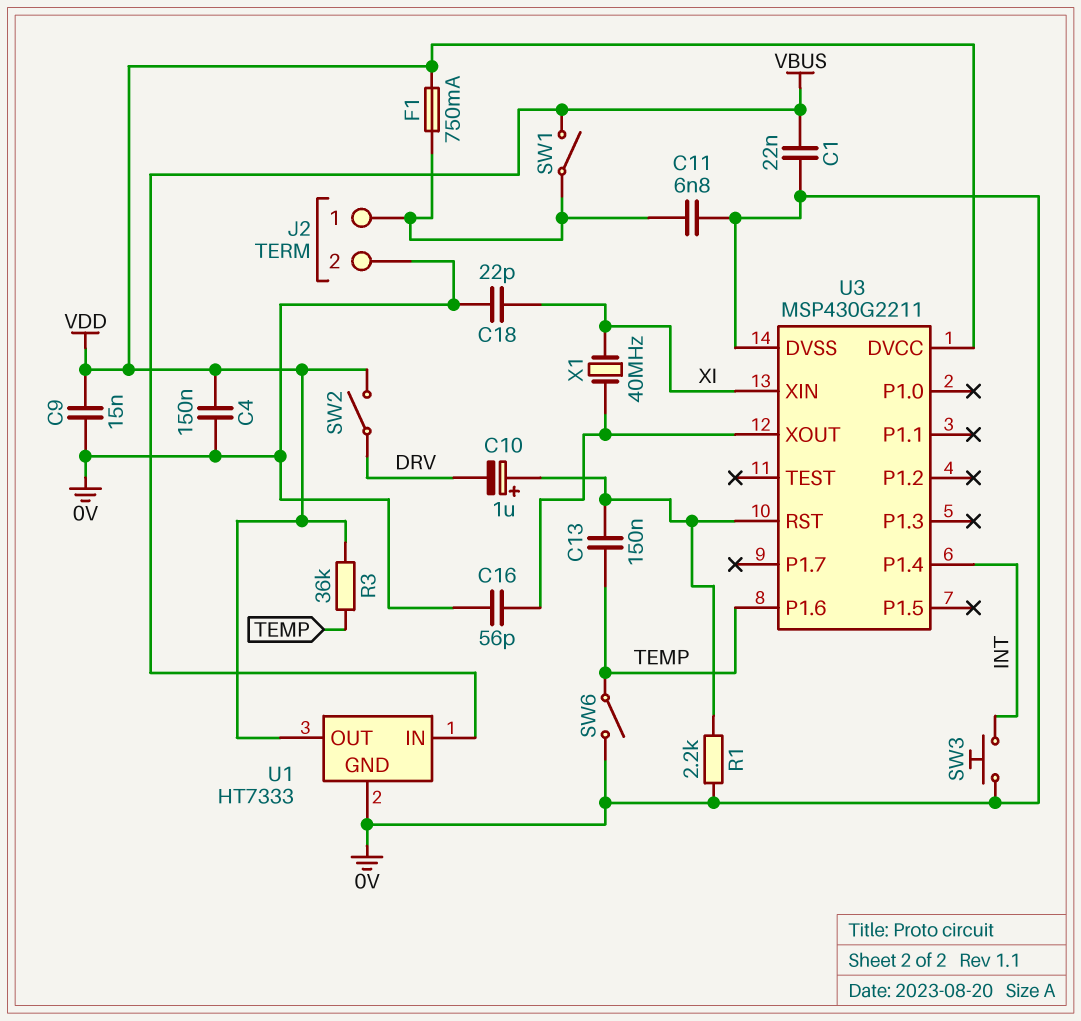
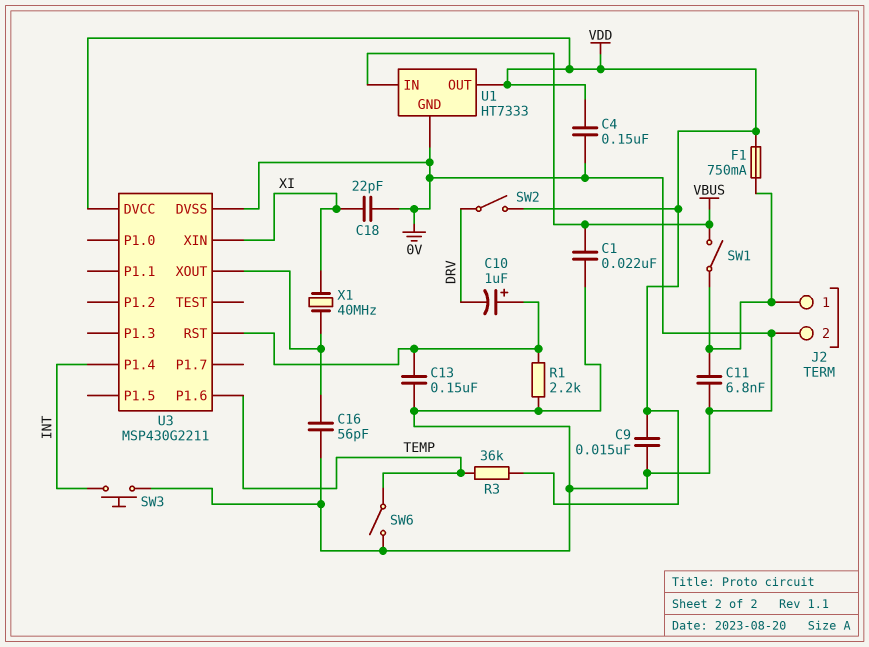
C13: 150nF (TEMP, U3/RST) -> 150nF (0V, U3/RST)

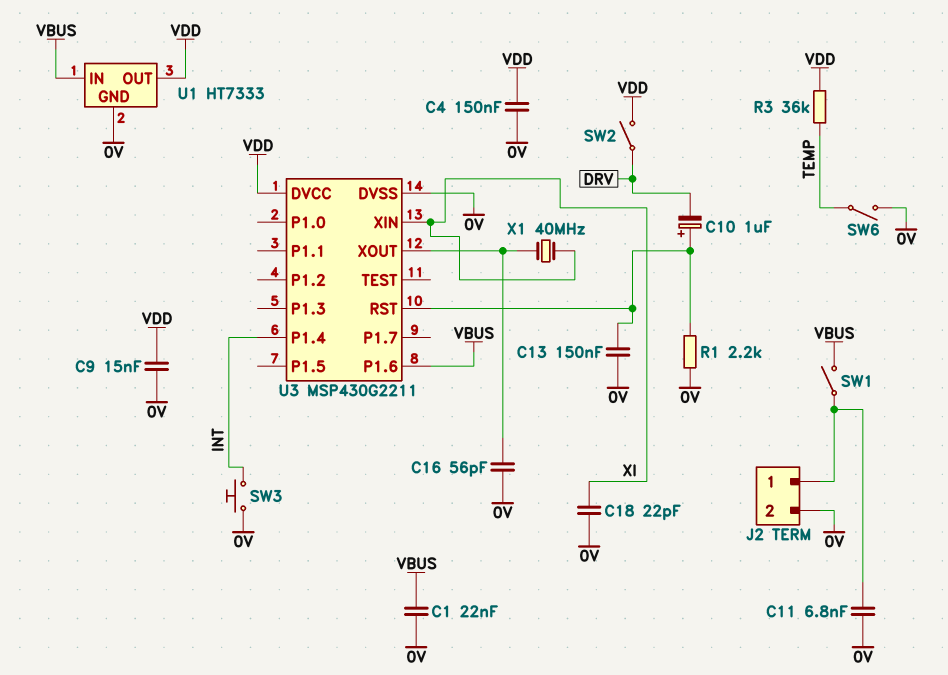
F1: 750mA (J2/1, VDD) -> none
U3 pin P1.6: TEMP -> VBUS

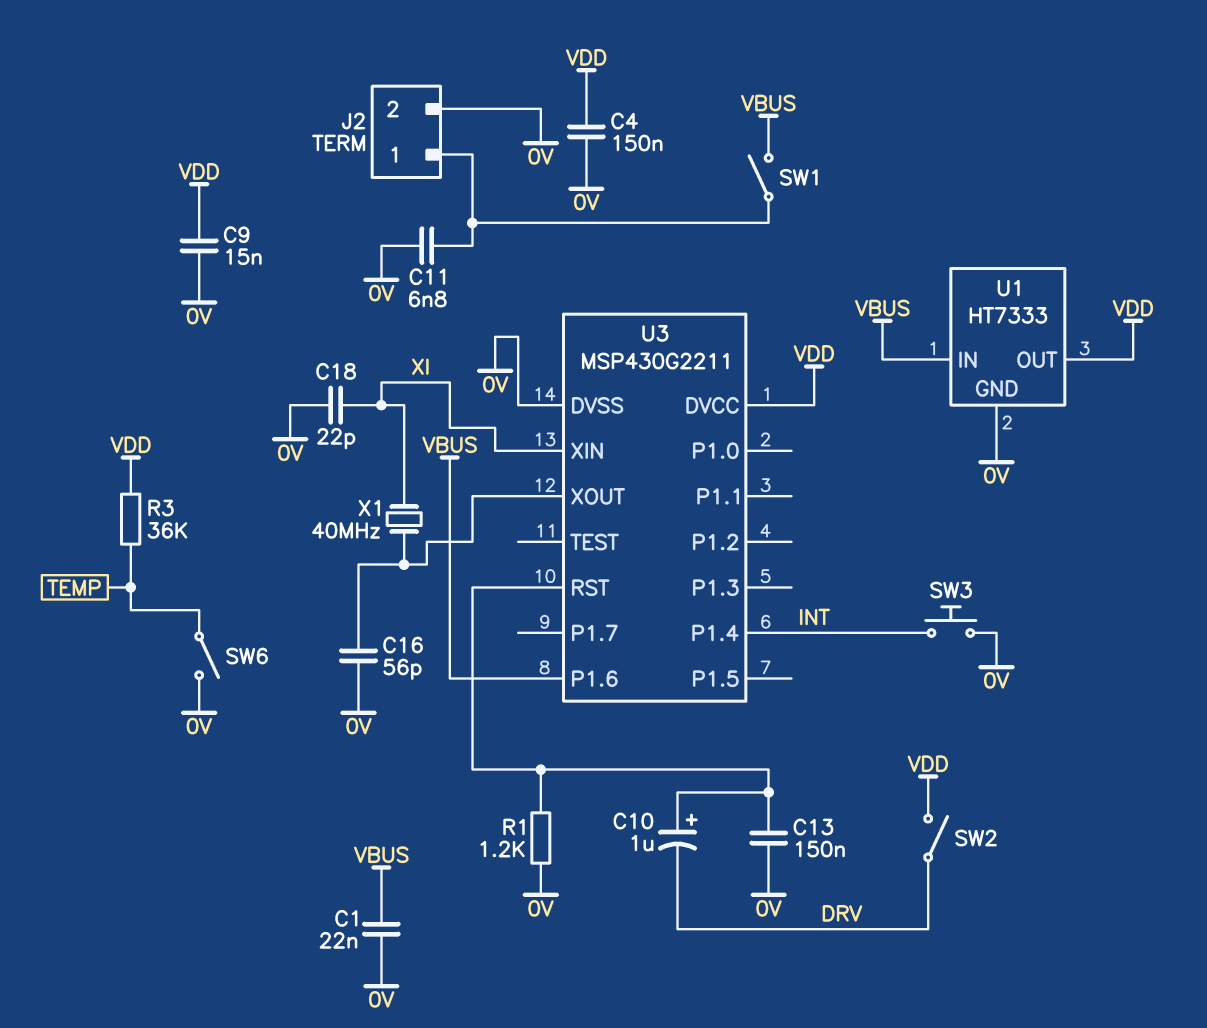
R1: 2.2k (0V, U3/RST) -> 1.2k (0V, U3/RST)

